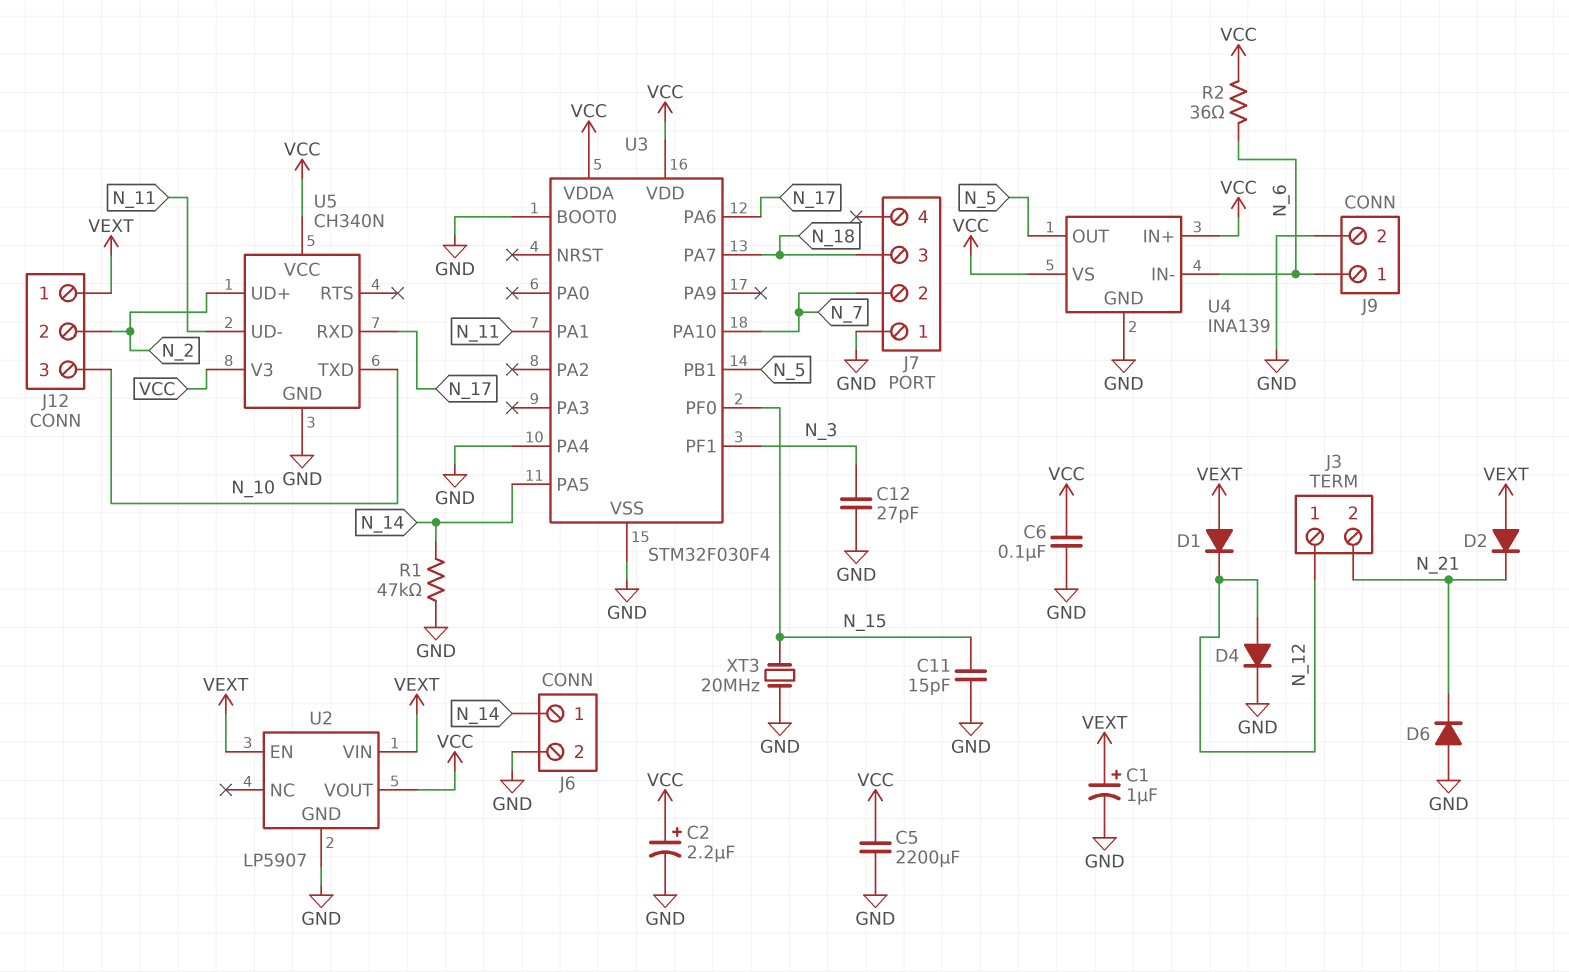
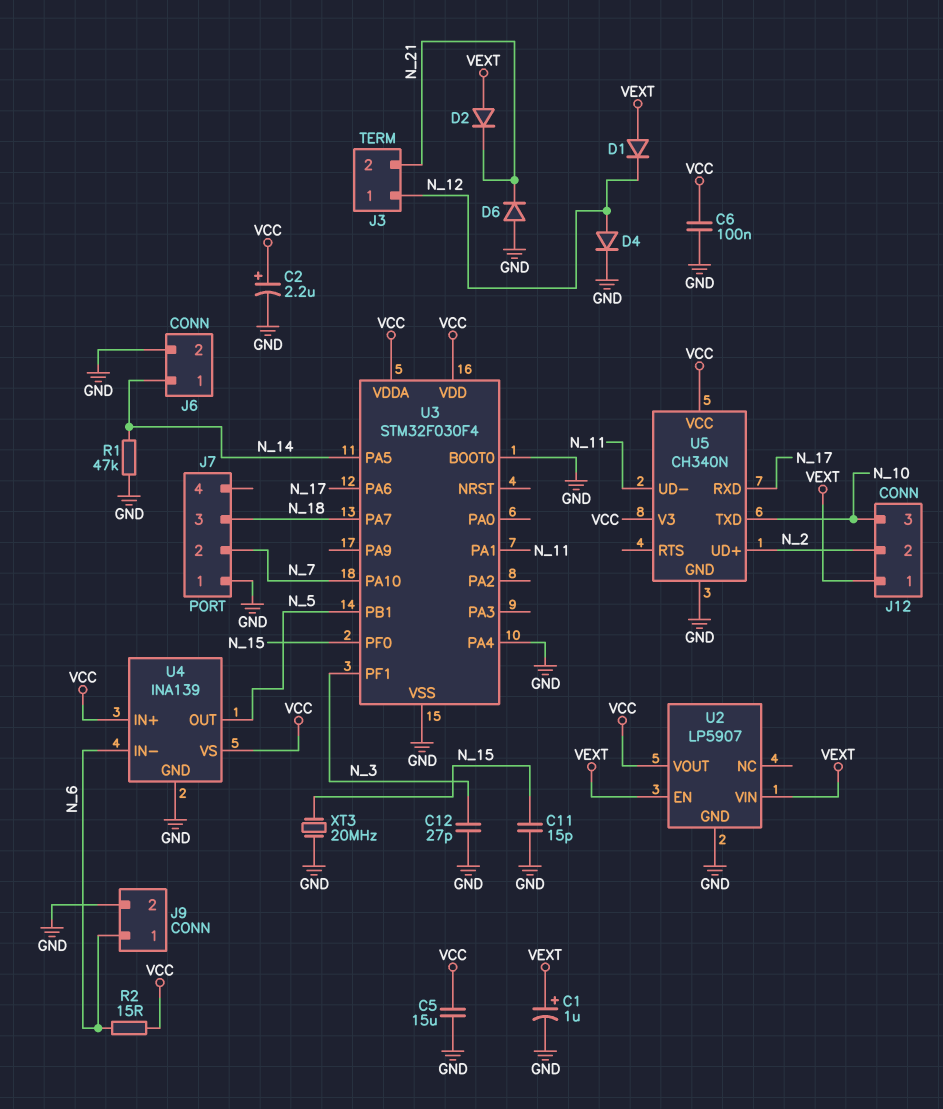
C5: 2200uF (GND, VCC) -> 15uF (GND, VCC)
R2: 36 (N_6, VCC) -> 15 (N_6, VCC)

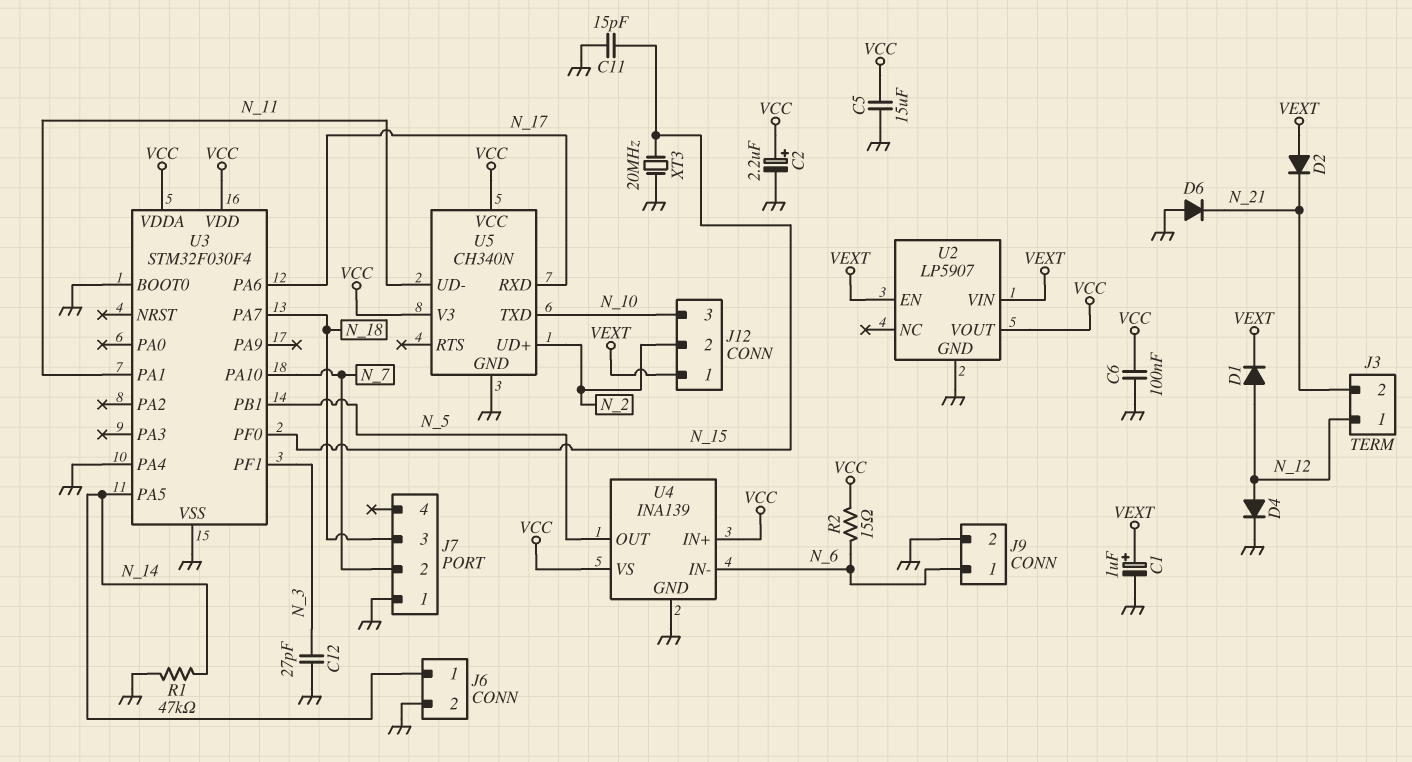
D1: diode (A VEXT, K N_12) -> diode (A N_12, K VEXT)

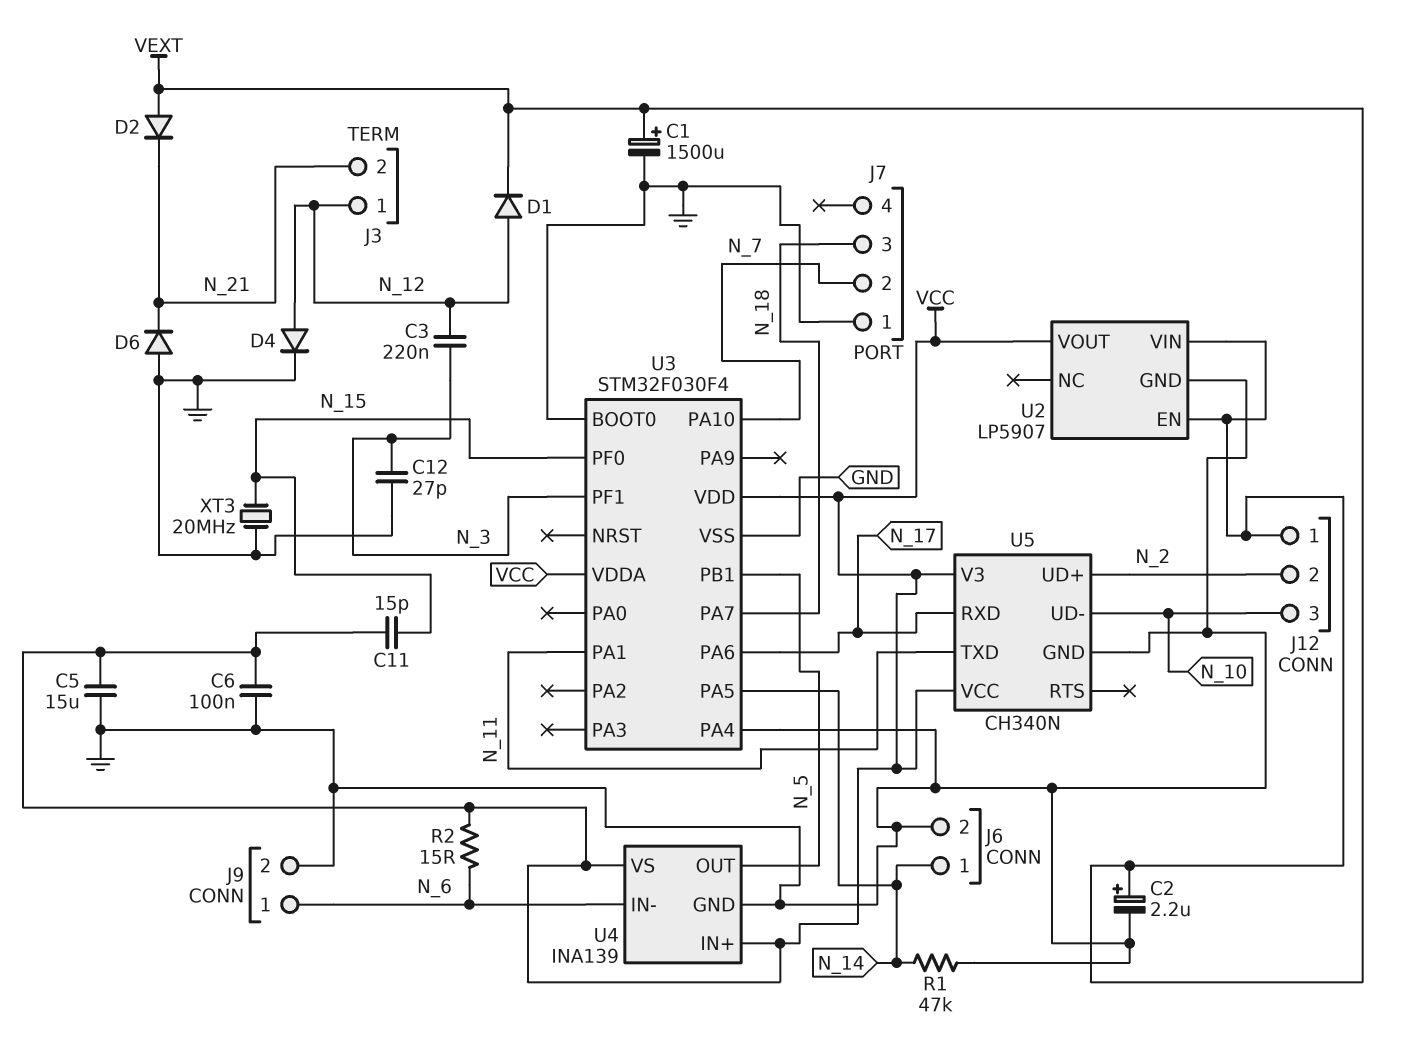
C1: 1uF (plus VEXT, minus GND) -> 1500uF (plus VEXT, minus GND)
C2: 2.2uF (plus VCC, minus GND) -> 2.2uF (plus VEXT, minus GND)
C3: none -> 220nF (N_3, N_12)
C11: 15pF (GND, N_15) -> 15pF (N_15, VCC)
U5 pin TXD: N_10 -> N_11
U5 pin UD-: N_11 -> N_10

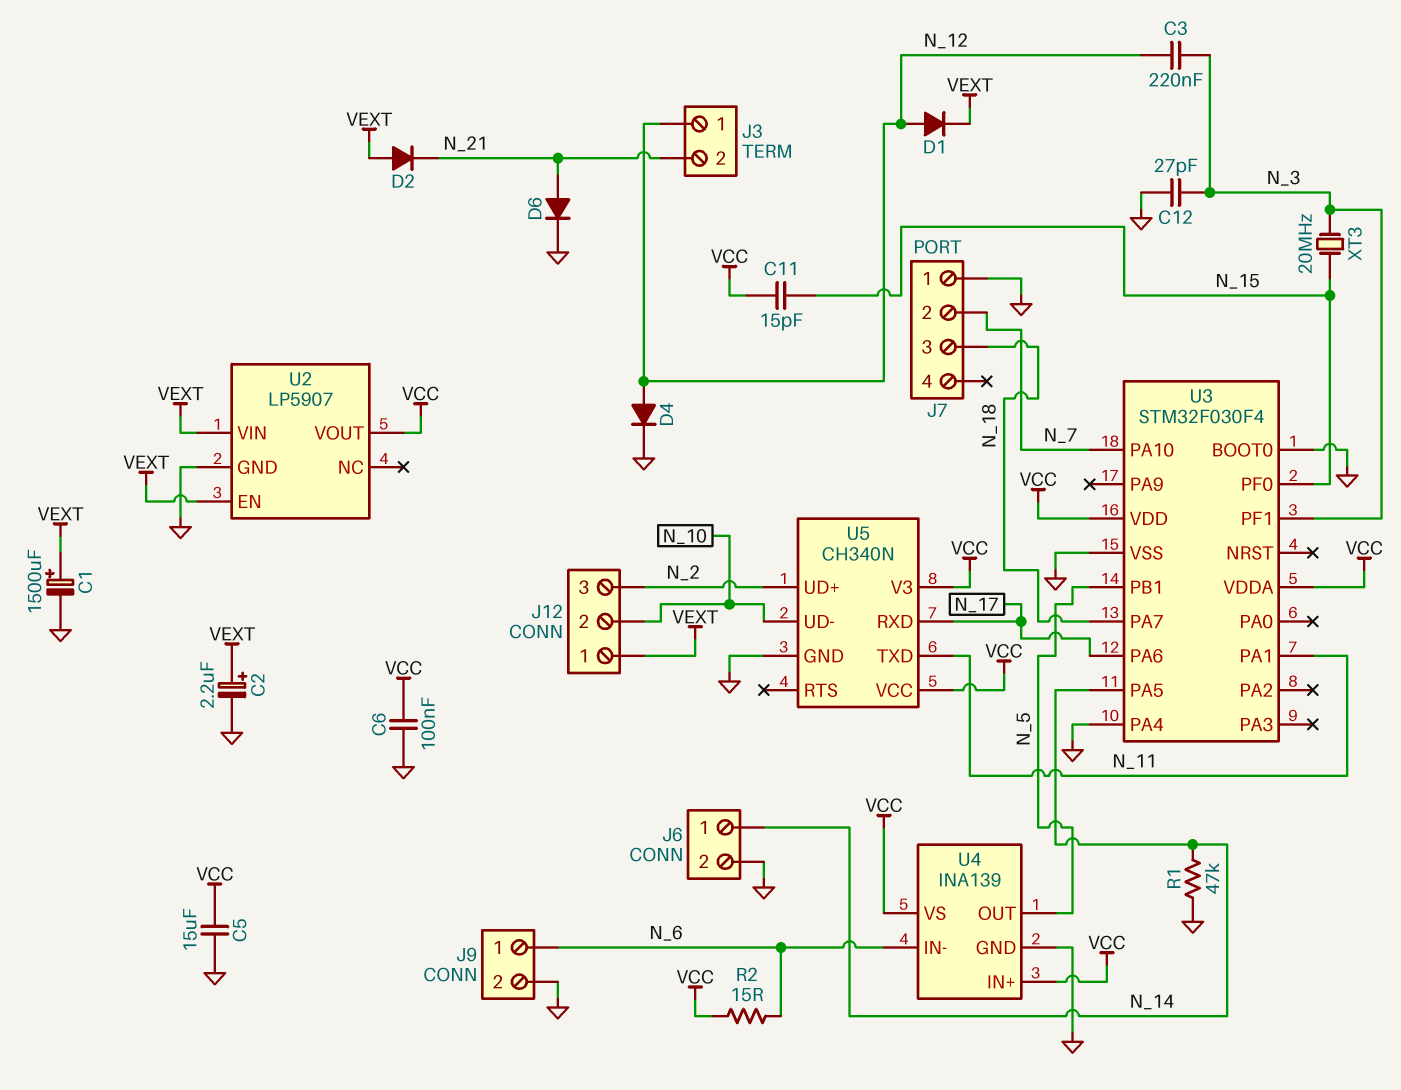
D6: diode (A GND, K N_21) -> diode (A N_21, K GND)
J12 pin 2: N_2 -> N_10
J12 pin 3: N_10 -> N_2
XT3: 20MHz (GND, N_15) -> 20MHz (N_3, N_15)

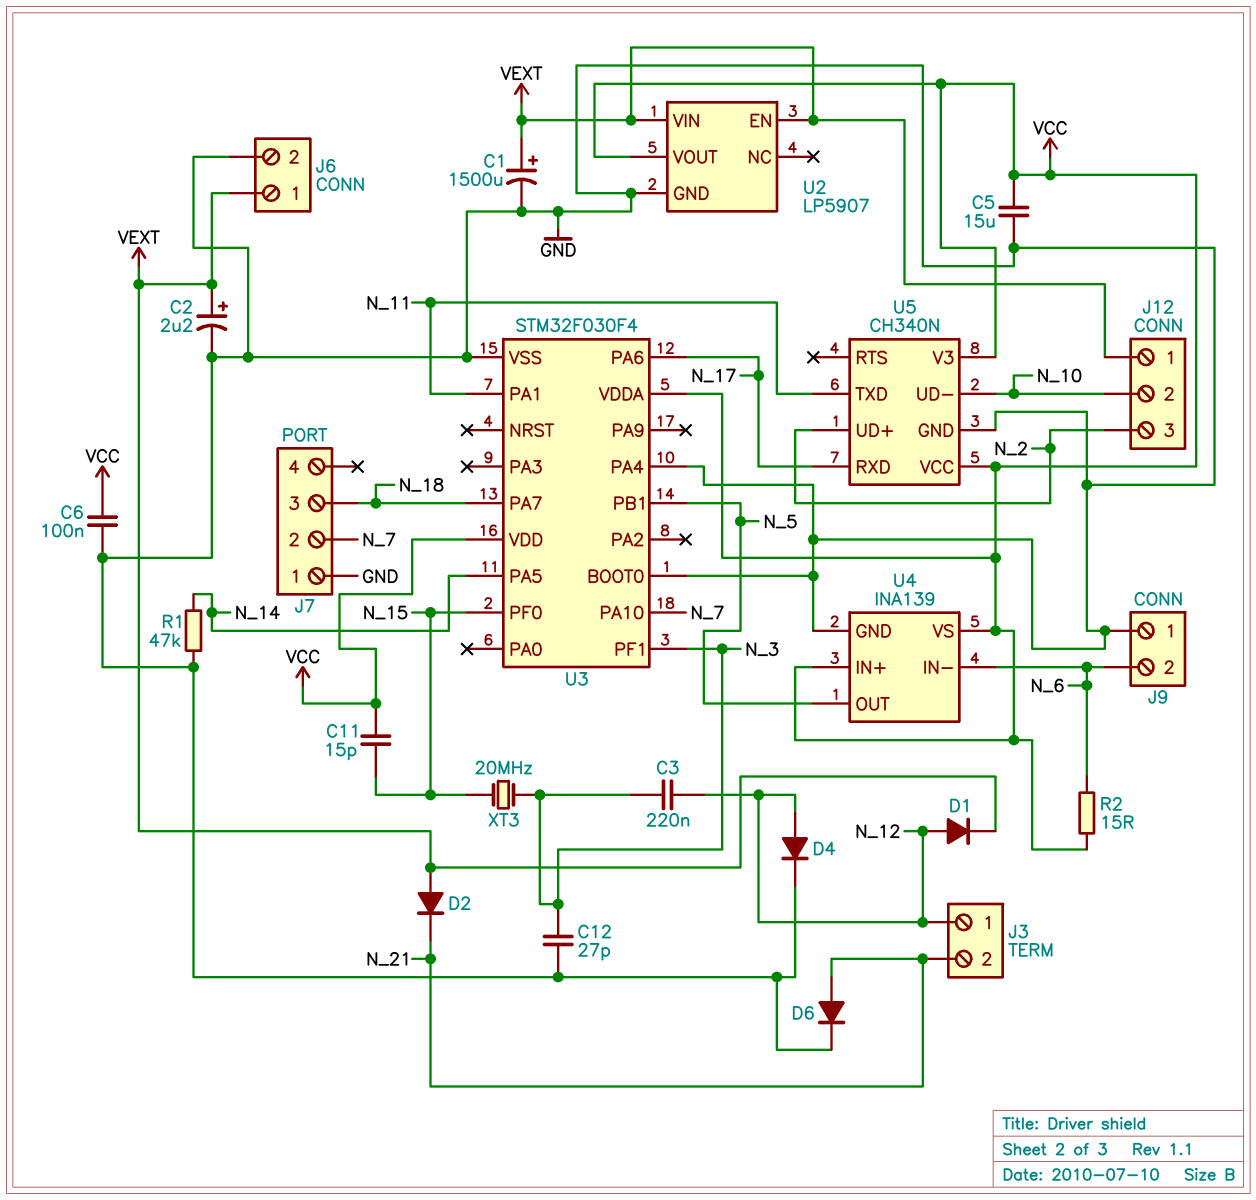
J6 pin 1: N_14 -> VEXT
J9 pin 1: N_6 -> GND
J9 pin 2: GND -> N_6

